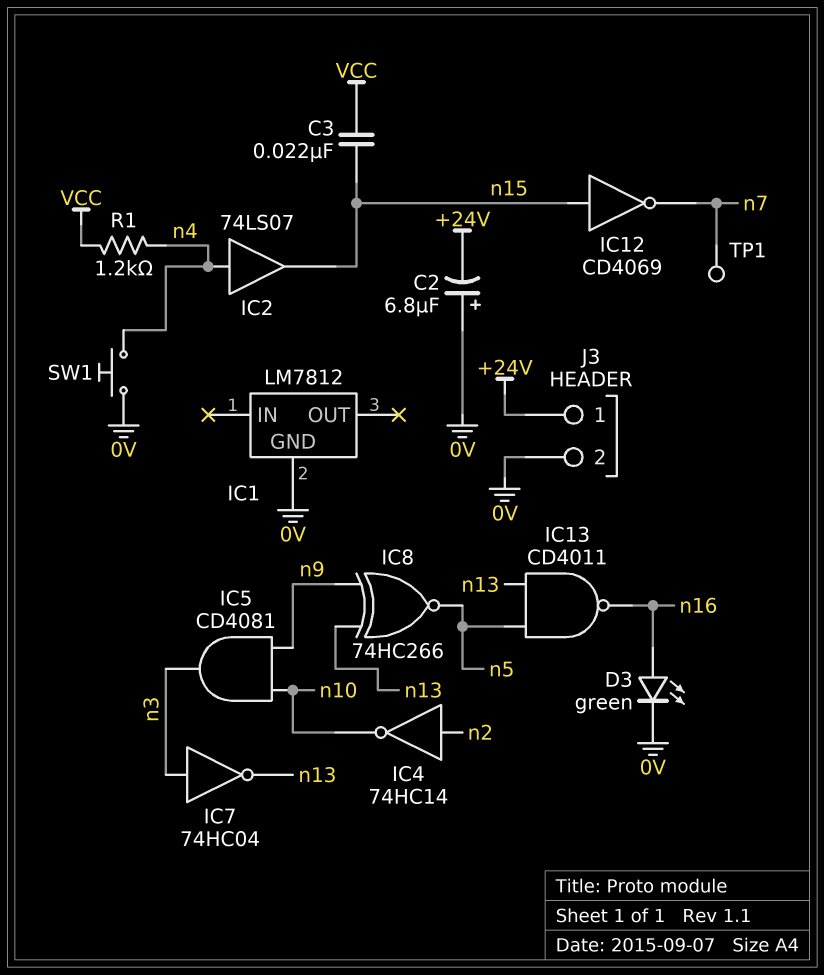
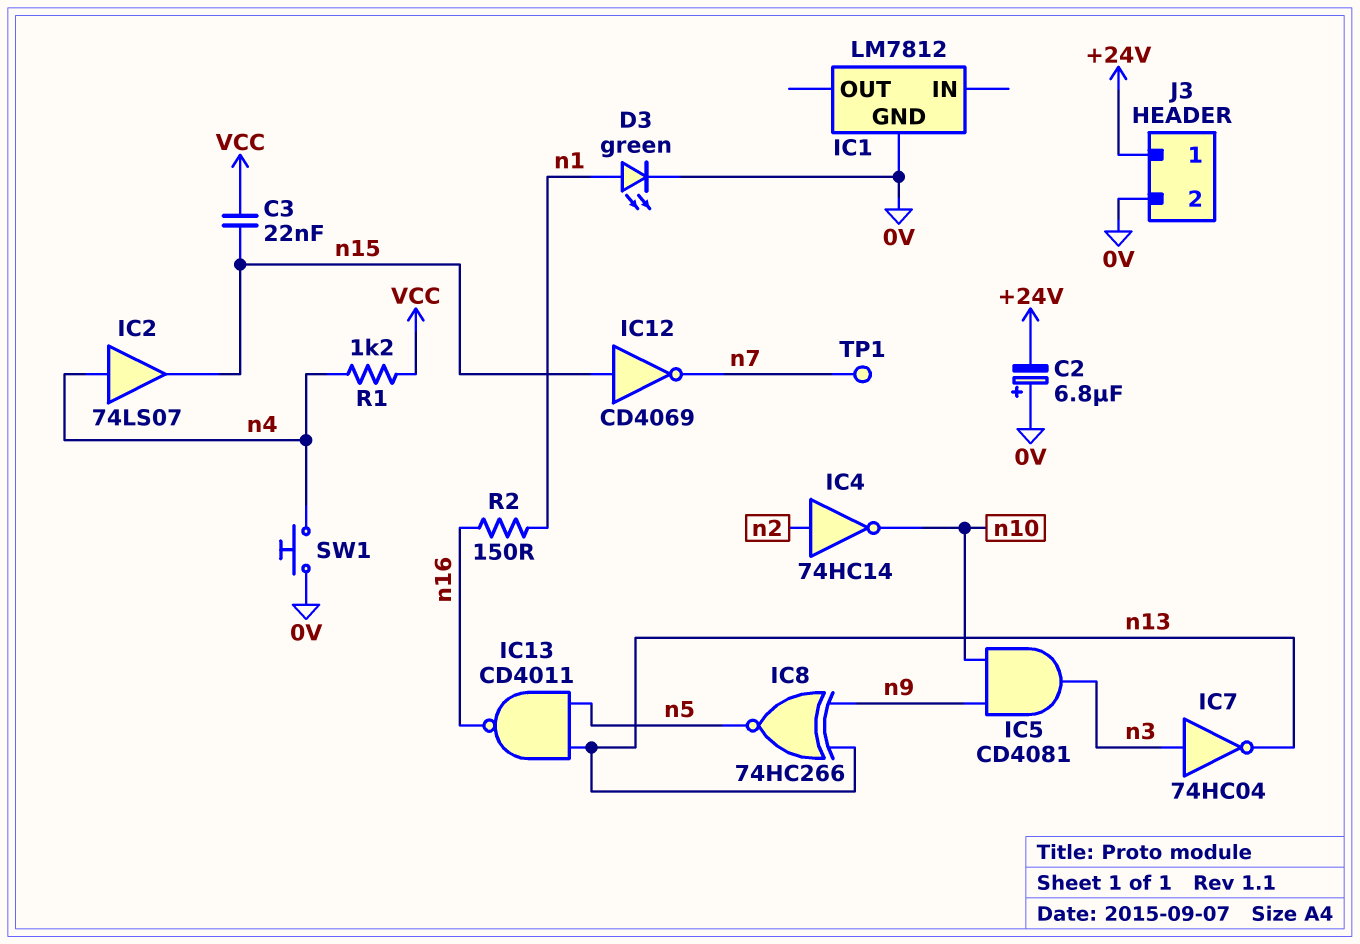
D3: LED green (A n16, K 0V) -> LED green (A n1, K 0V)
R2: none -> 150 (n1, n16)

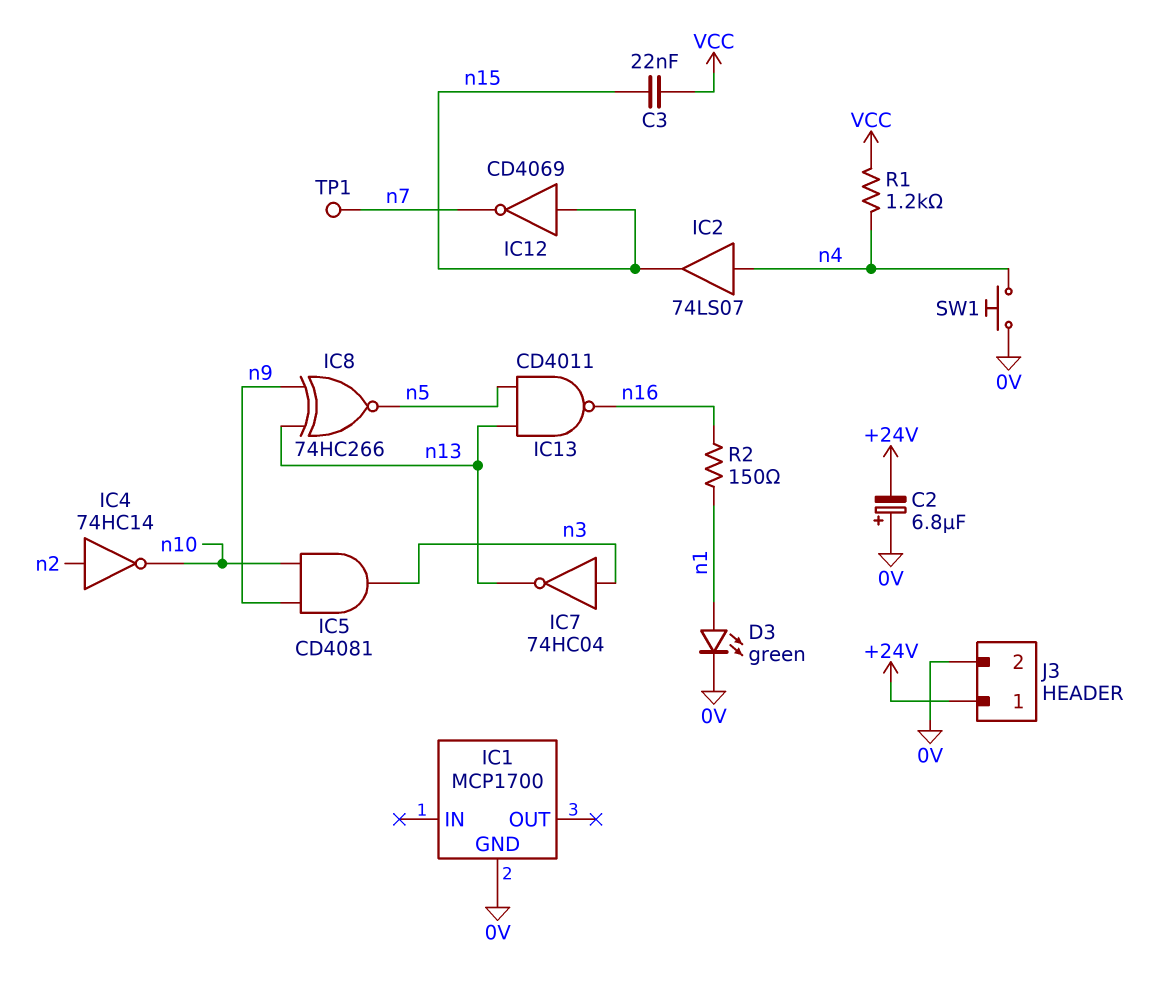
IC1: LM7812 -> MCP1700

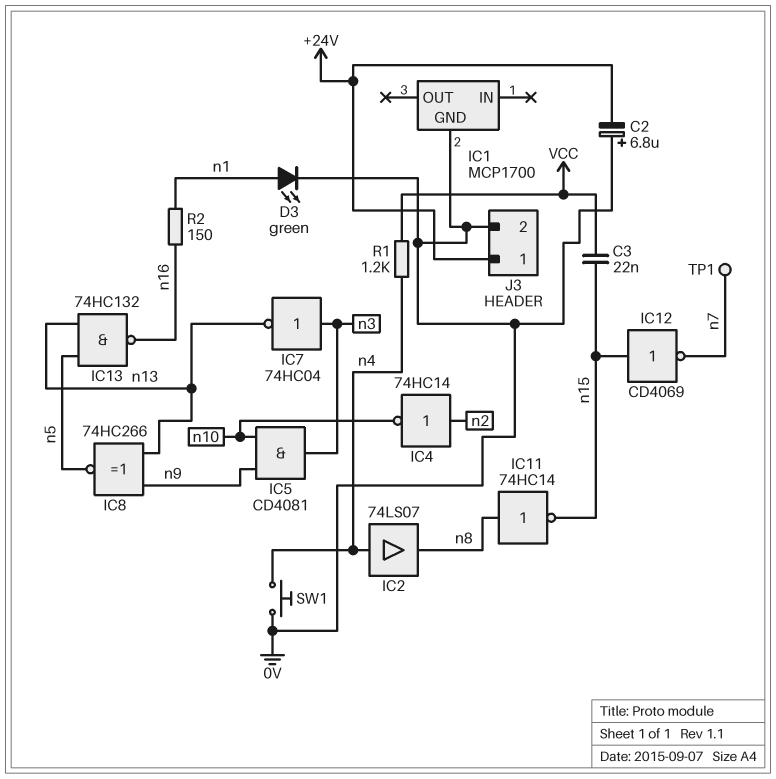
IC2: buffer 74LS07 (in n4, out n15) -> buffer 74LS07 (in n4, out n8)
IC11: none -> NOT 74HC14 (in n8, out n15)
IC13: NAND CD4011 (in n5, in n13, out n16) -> NAND 74HC132 (in n5, in n13, out n16)

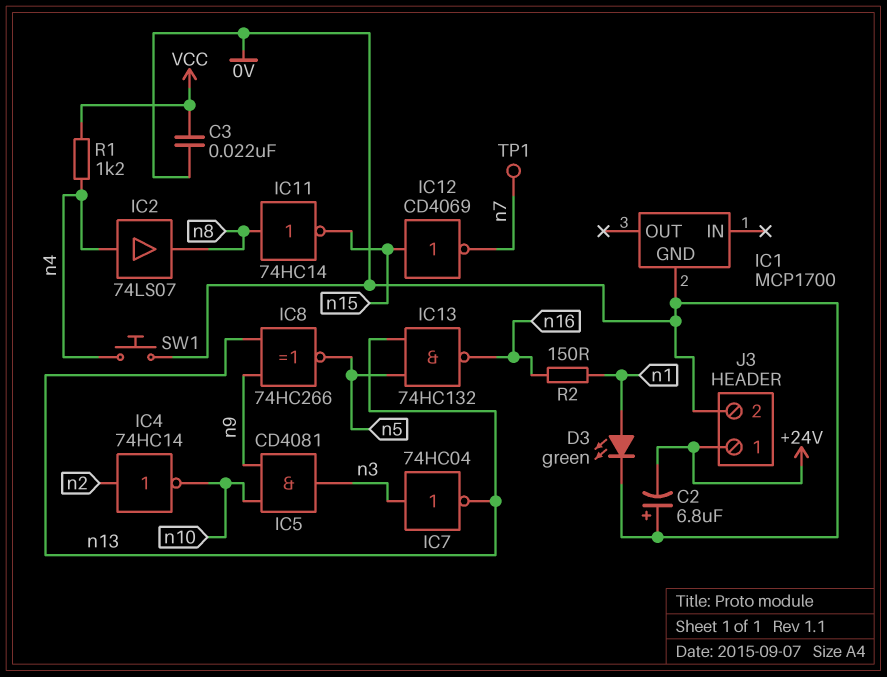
C3: 22nF (VCC, n15) -> 22nF (0V, VCC)

